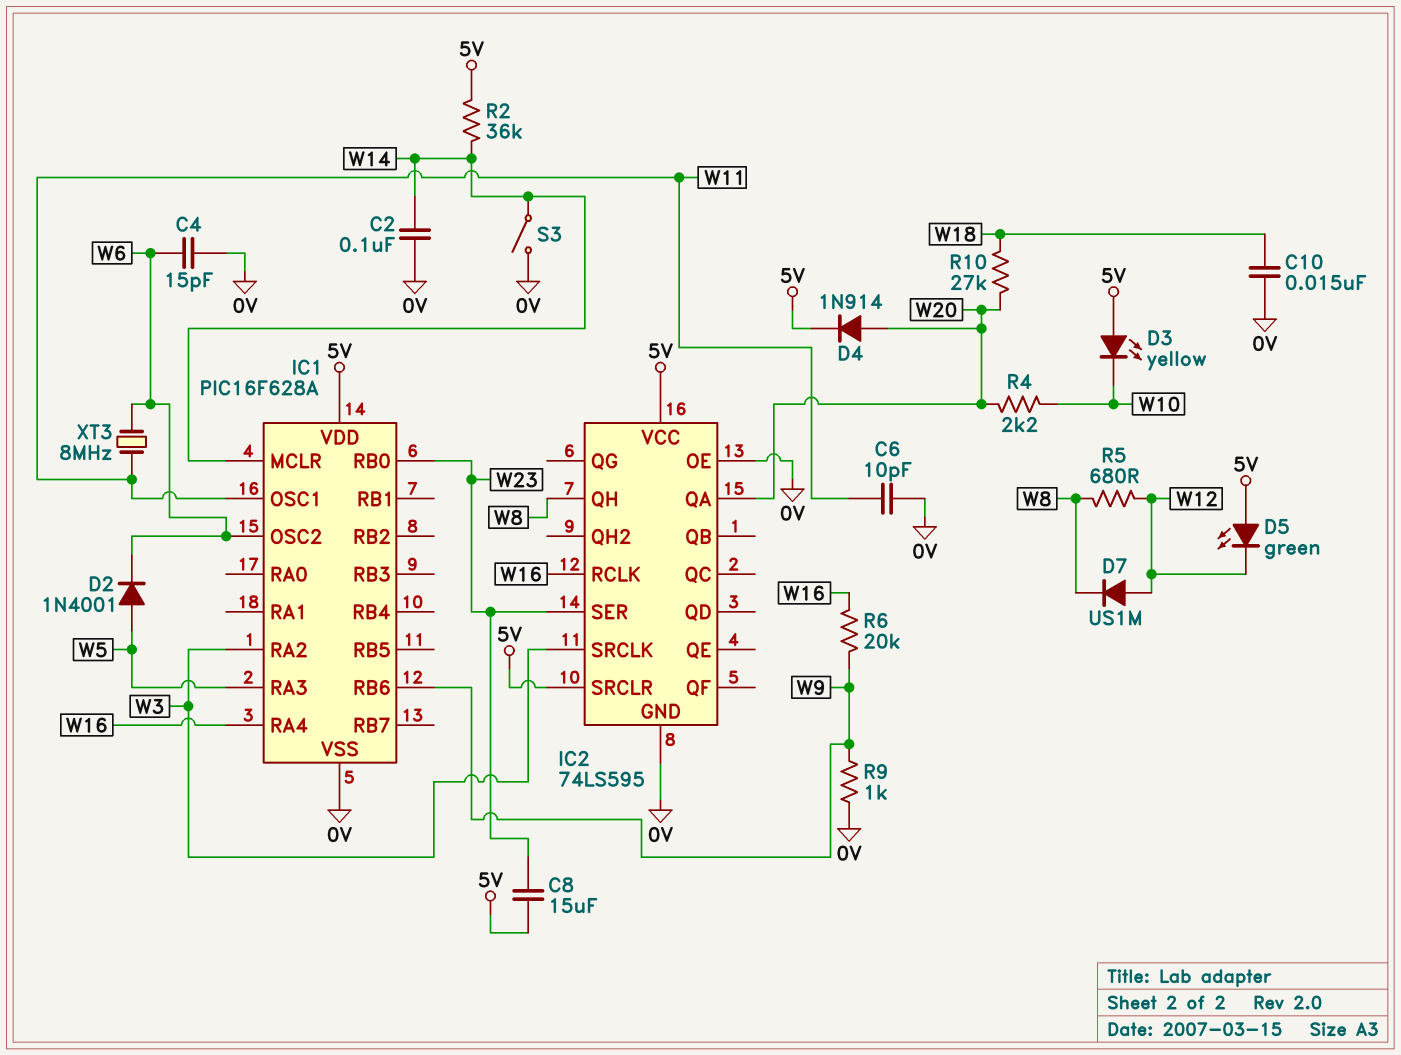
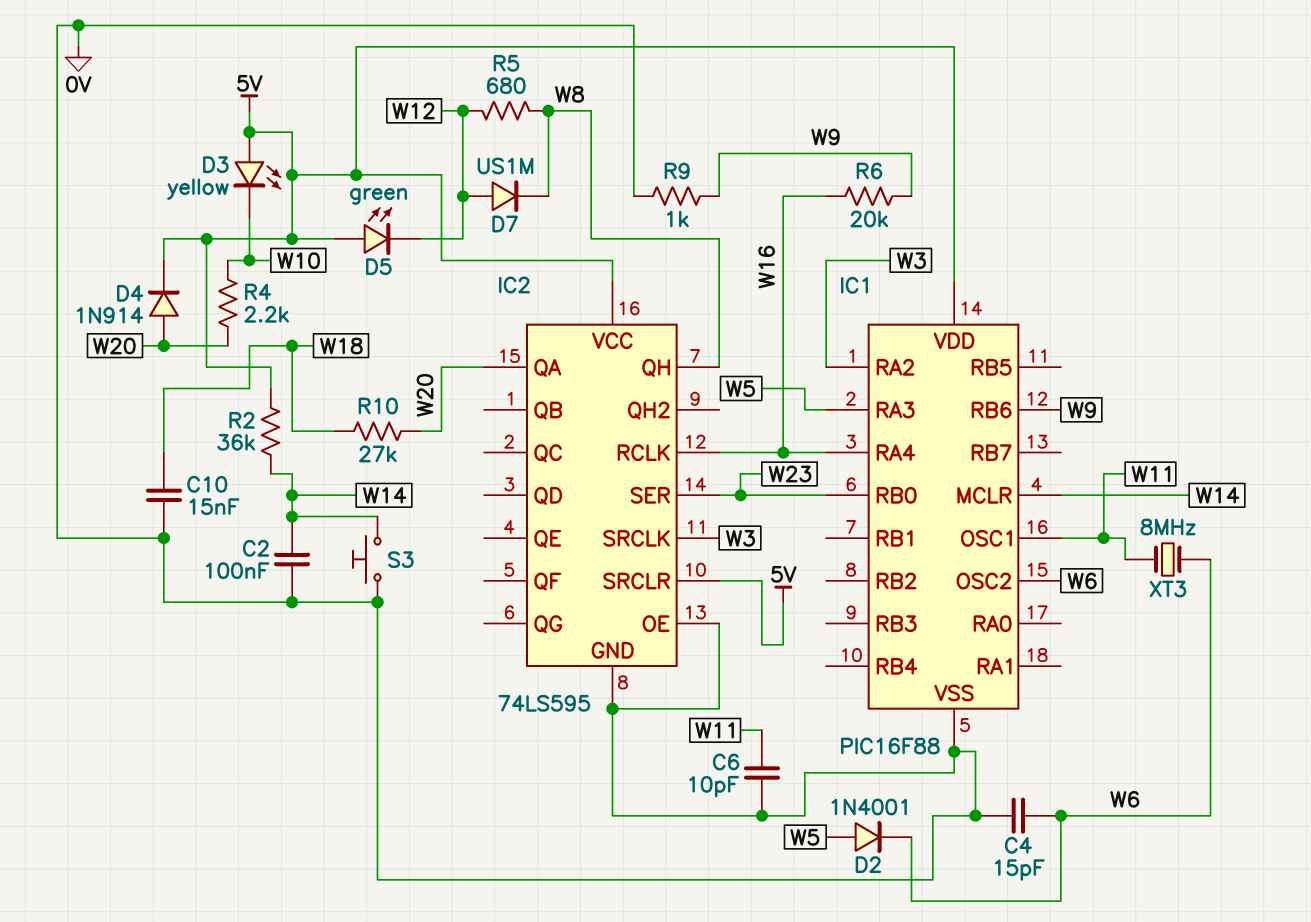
C8: 15uF (5V, W23) -> none
IC1: PIC16F628A -> PIC16F88
S3: switch (0V, W14) -> button (0V, W14)

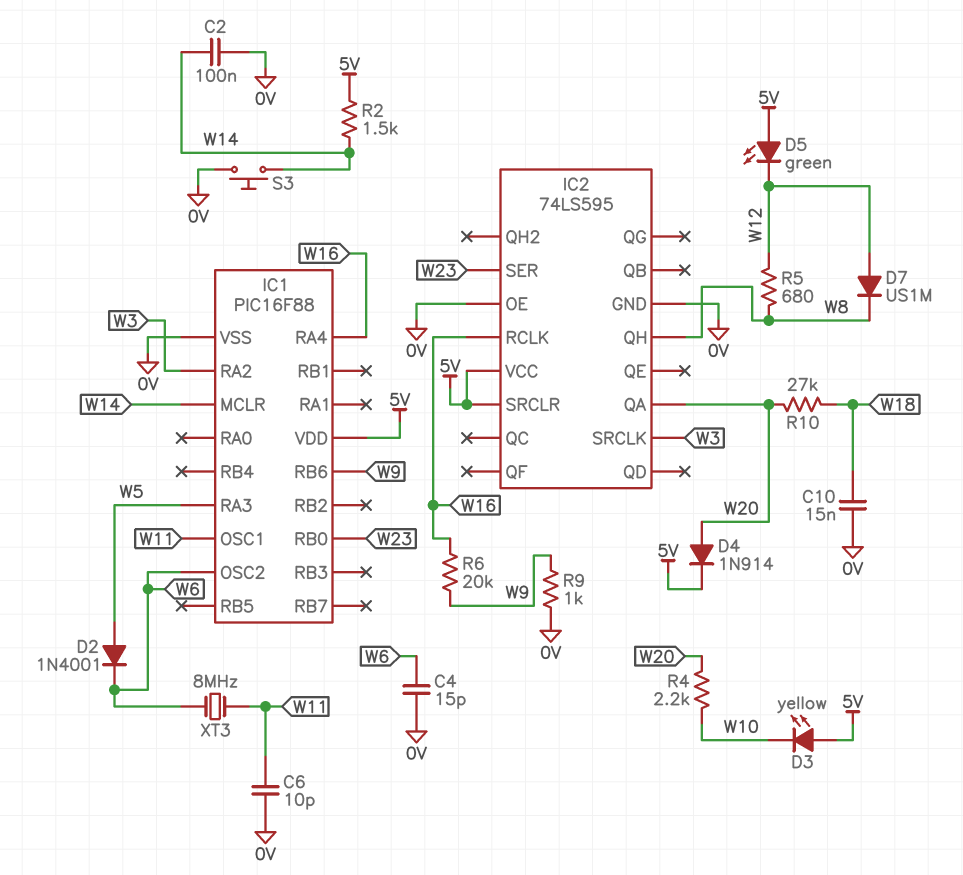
R2: 36k (5V, W14) -> 1.5k (5V, W14)

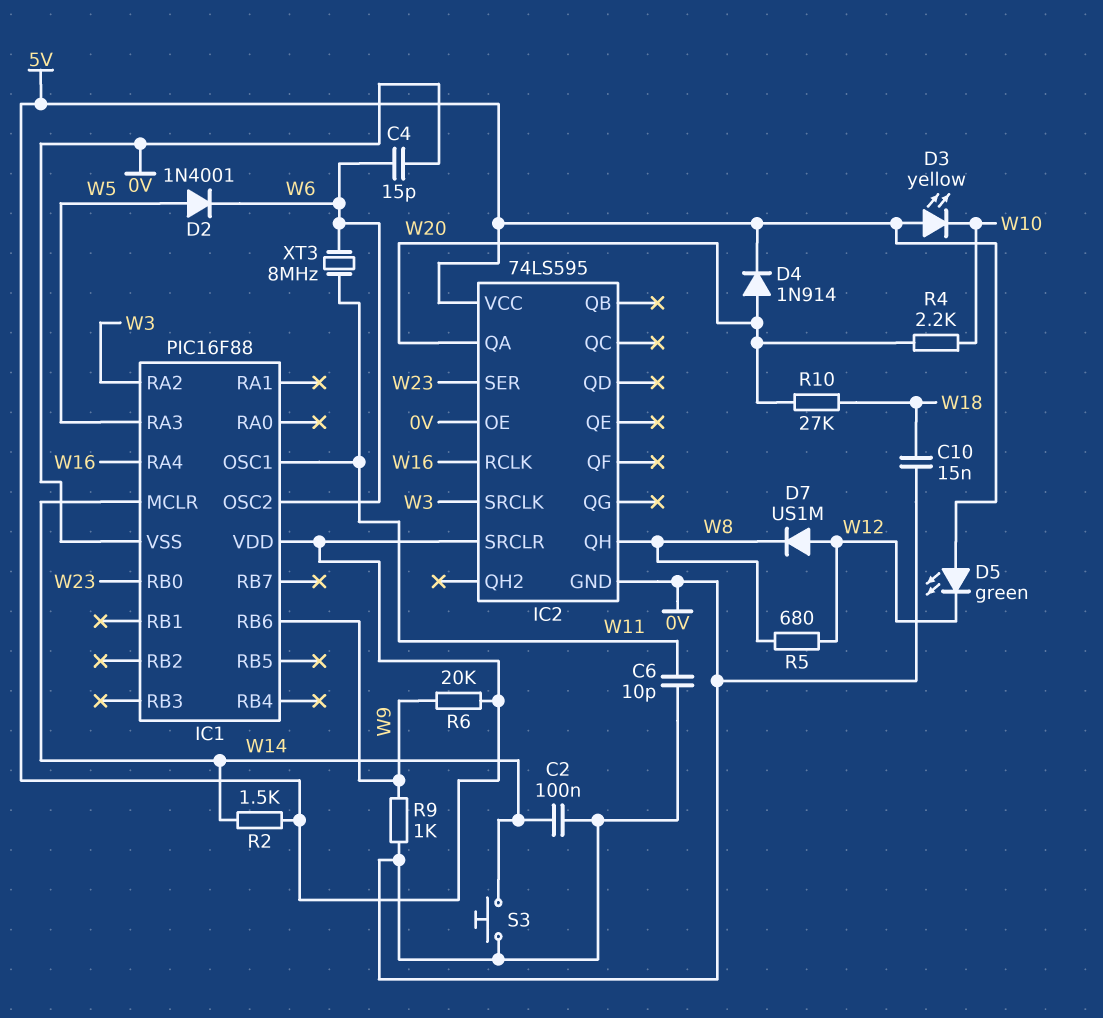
R6: 20k (W9, W16) -> 20k (5V, W9)

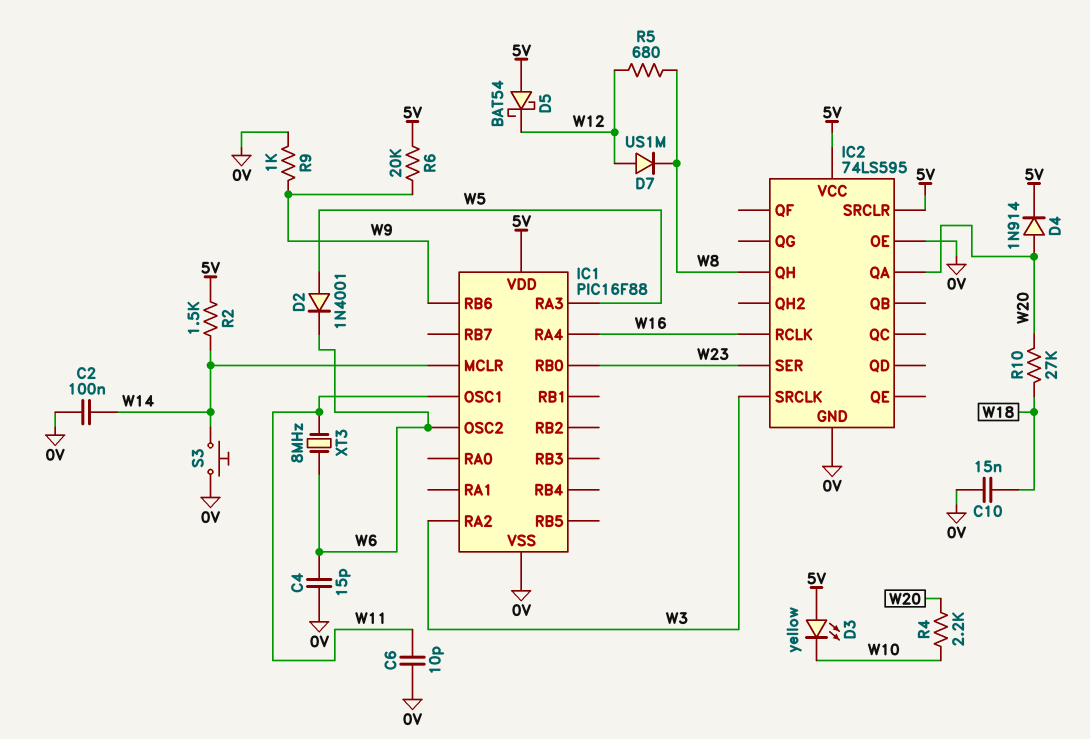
D5: LED green (A 5V, K W12) -> schottky BAT54 (A 5V, K W12)

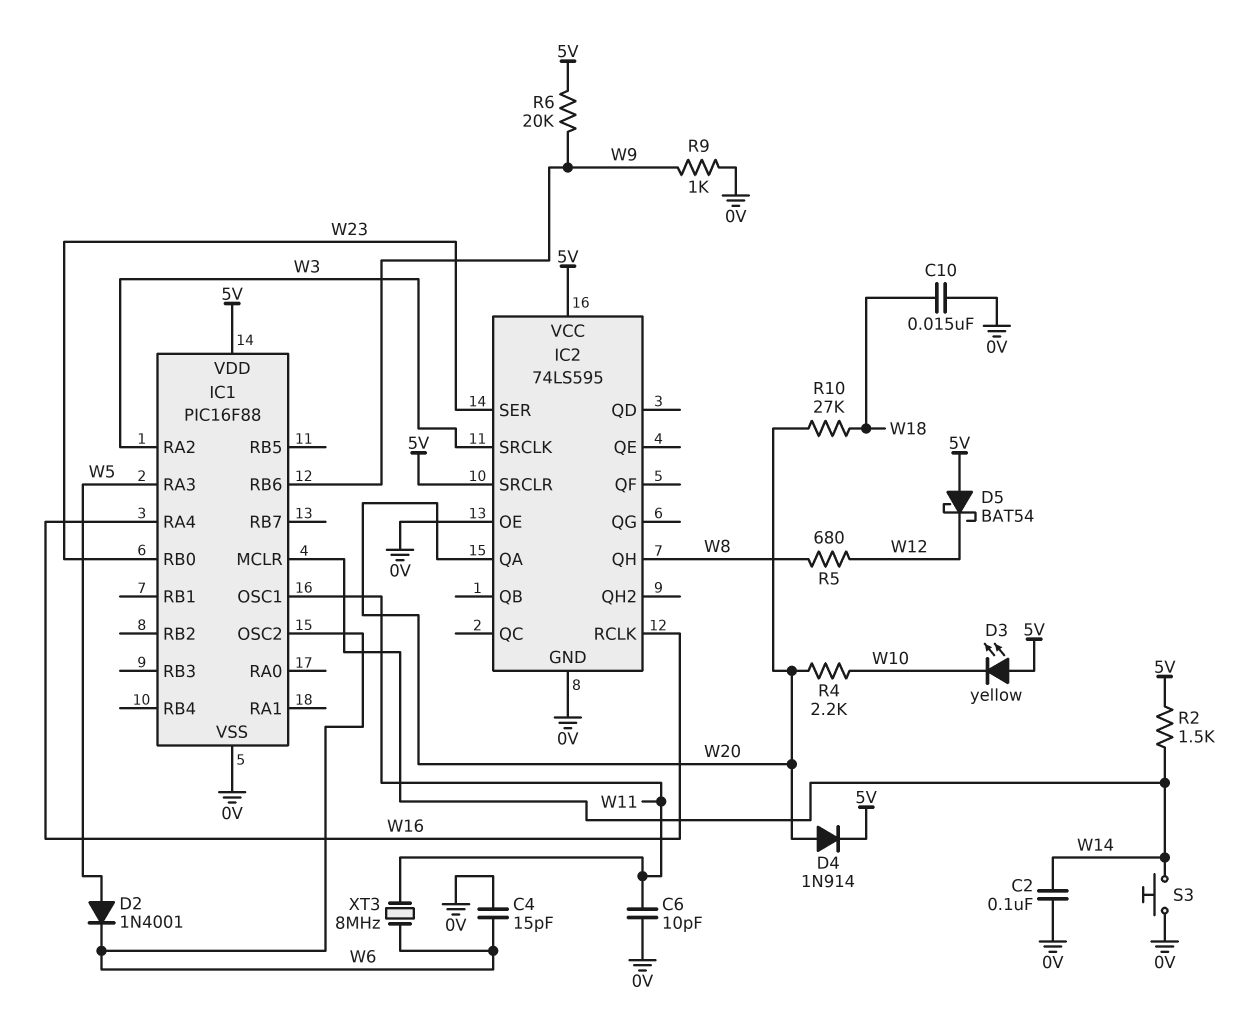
D7: diode US1M (A W12, K W8) -> none

